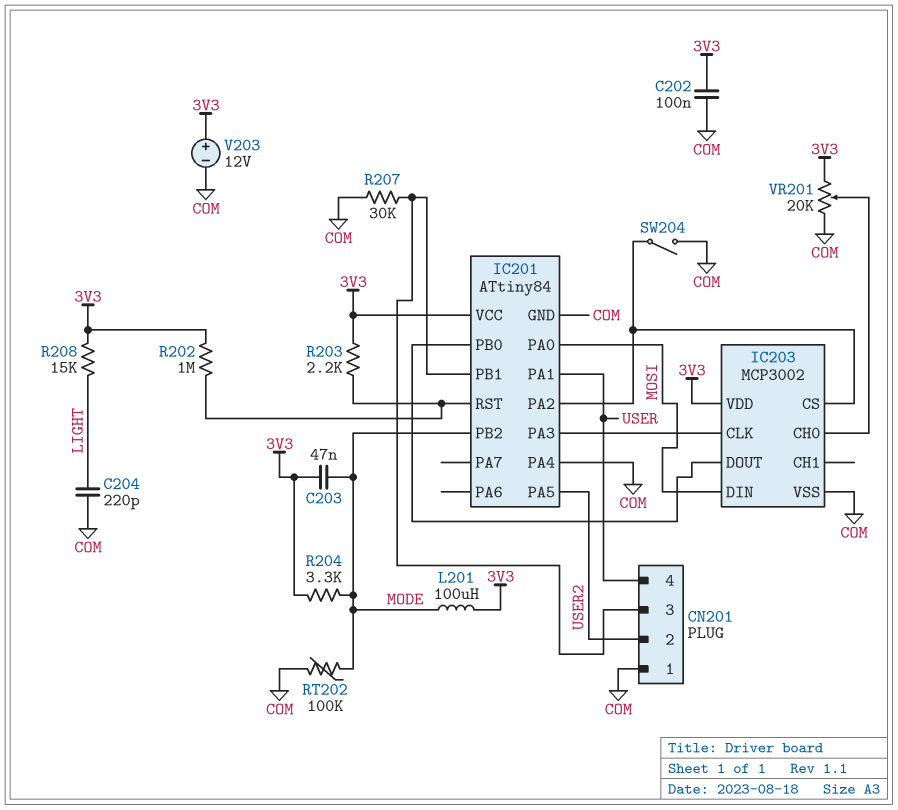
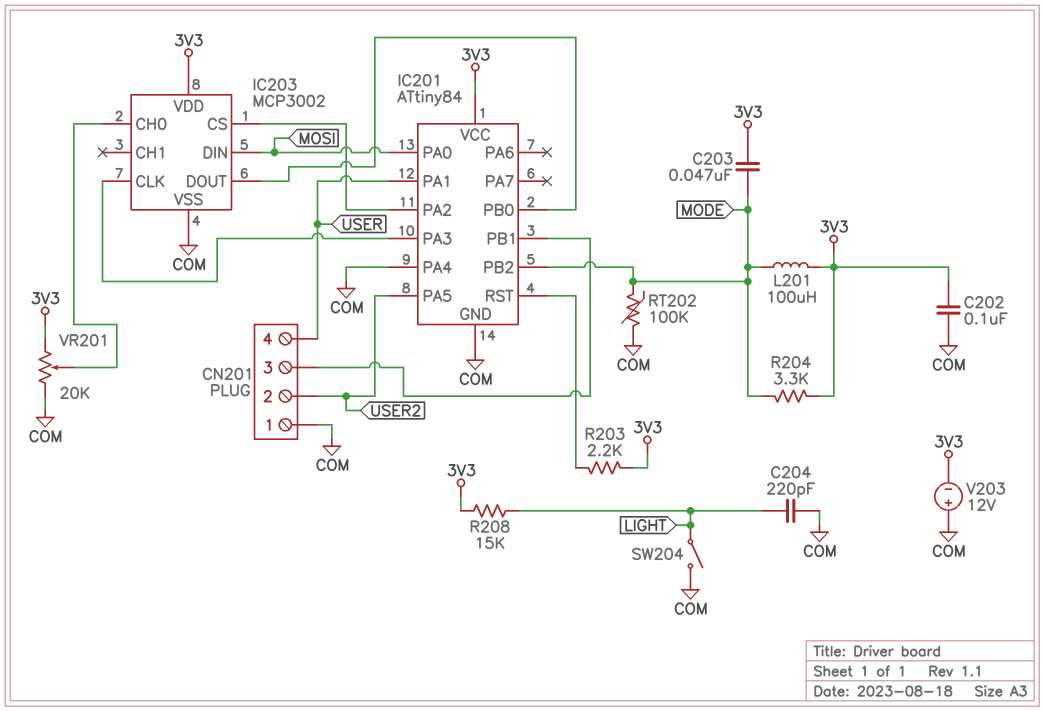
R202: 1M (3V3, IC201/RST) -> none
R207: 30k (CN201/3, COM) -> none
SW204: switch (COM, IC201/PA2) -> switch (COM, LIGHT)
V203: 12V (plus 3V3, minus COM) -> 12V (plus COM, minus 3V3)

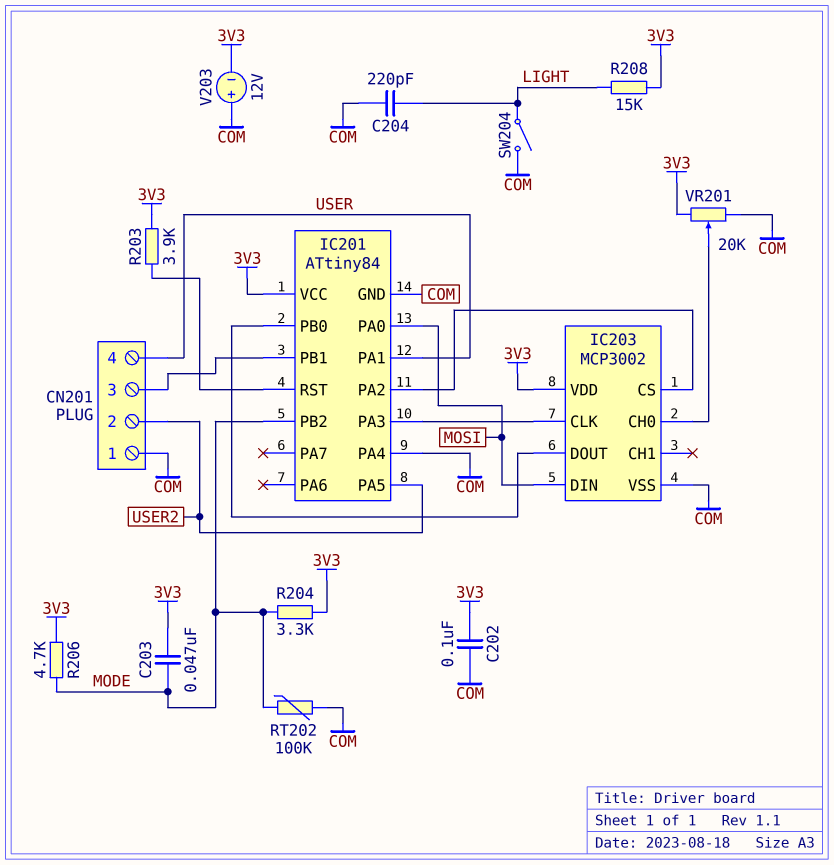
L201: 100uH (3V3, MODE) -> none
R203: 2.2k (3V3, IC201/RST) -> 3.9k (3V3, IC201/RST)
R206: none -> 4.7k (3V3, MODE)

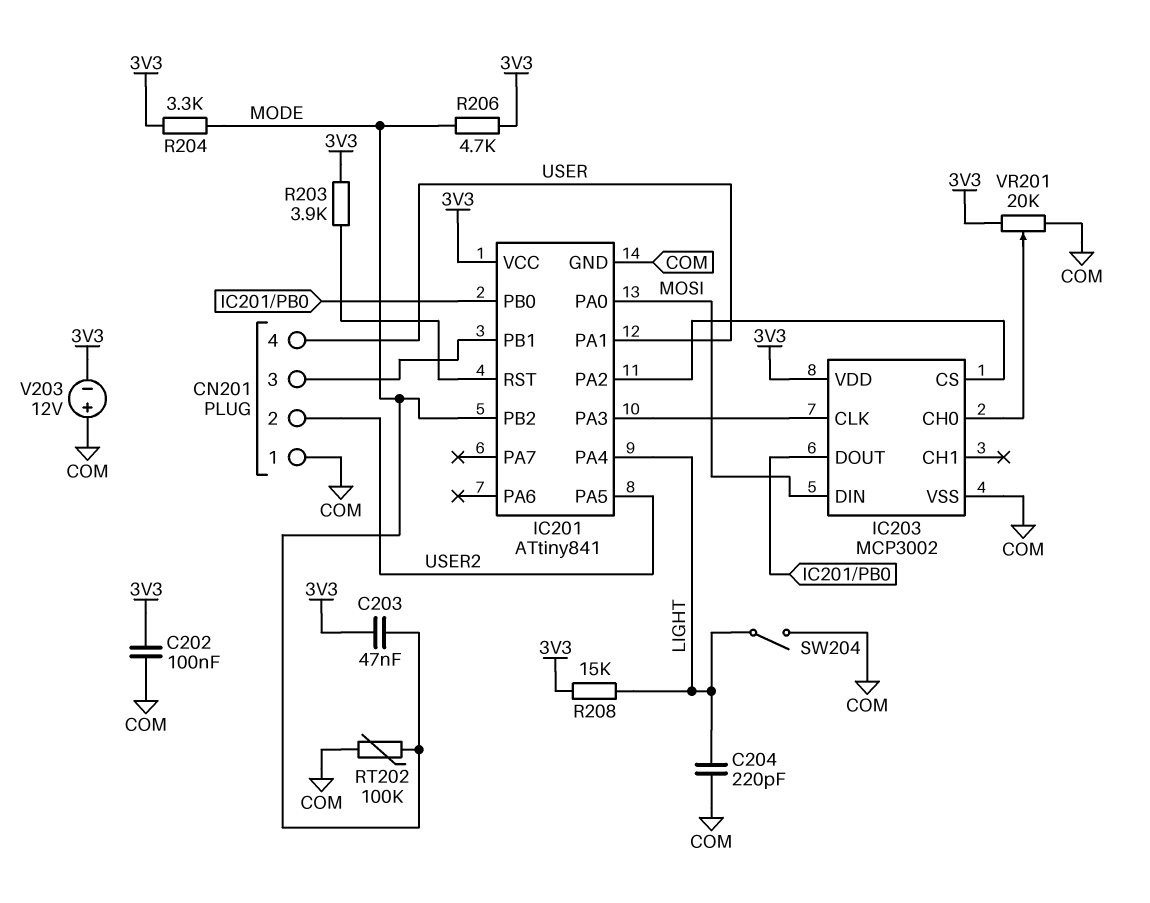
IC201: ATtiny84 -> ATtiny841
IC201 pin PA4: COM -> LIGHT

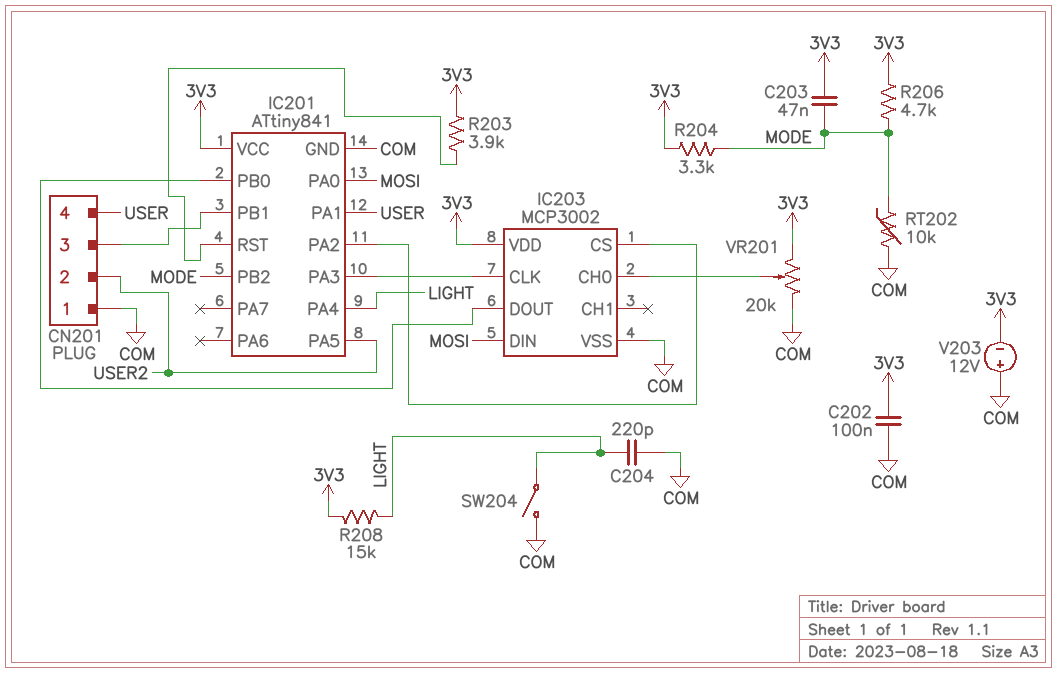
RT202: 100k (COM, MODE) -> 10k (COM, MODE)

